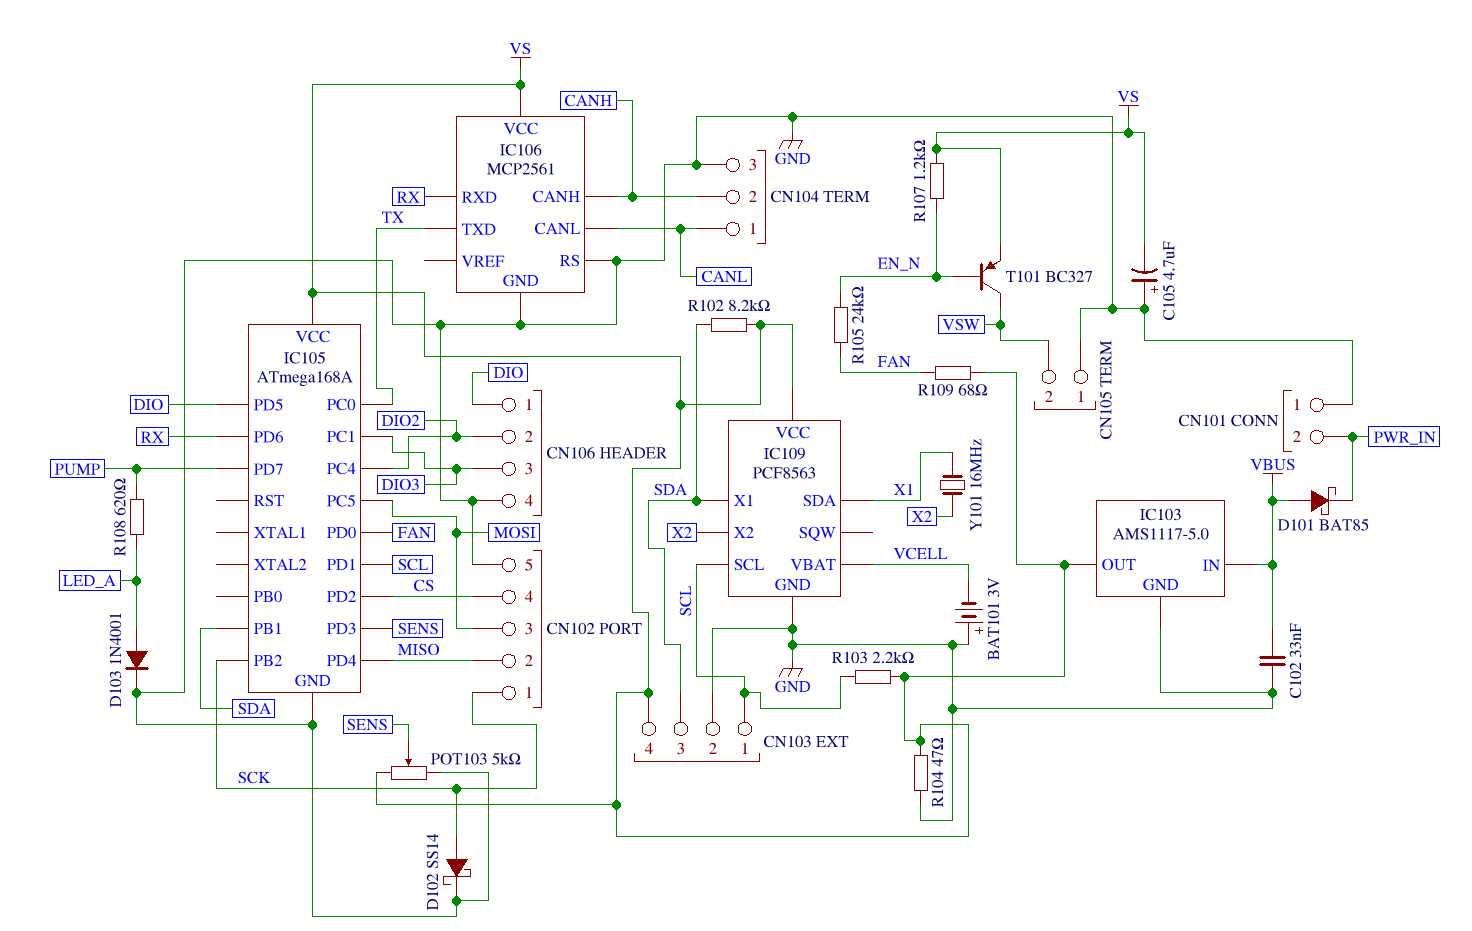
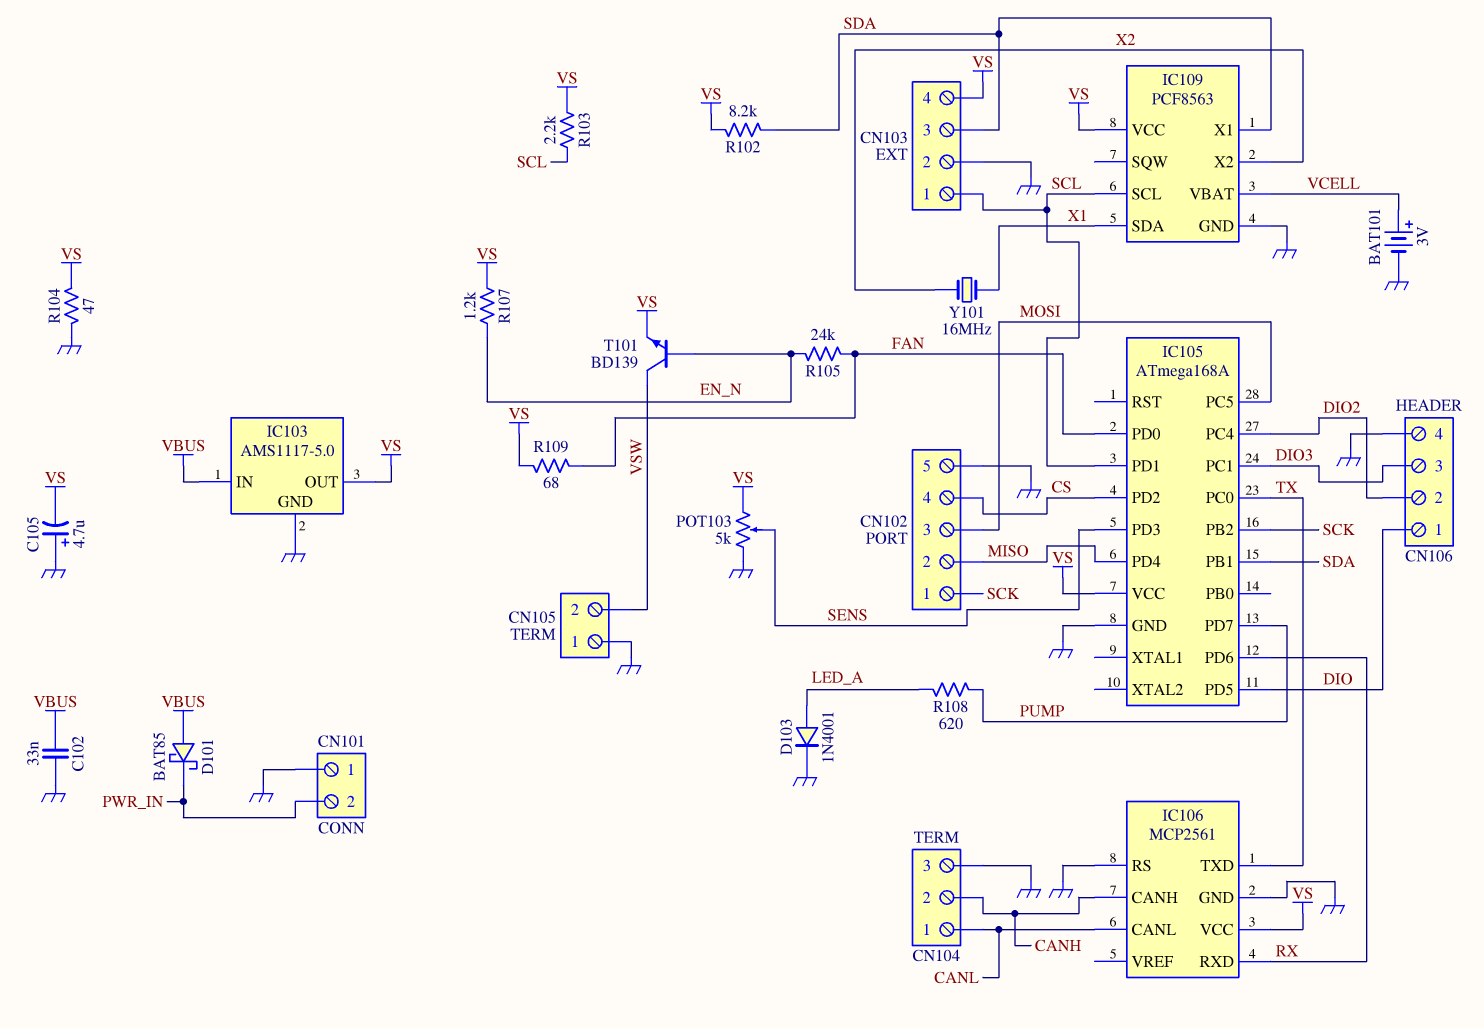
BAT101: 3V (plus GND, minus VCELL) -> 3V (plus VCELL, minus GND)
D102: schottky SS14 (A SCK, K GND) -> none
T101: PNP BC327 (B EN_N, C VSW, E VS) -> NPN BD139 (B EN_N, C VSW, E VS)

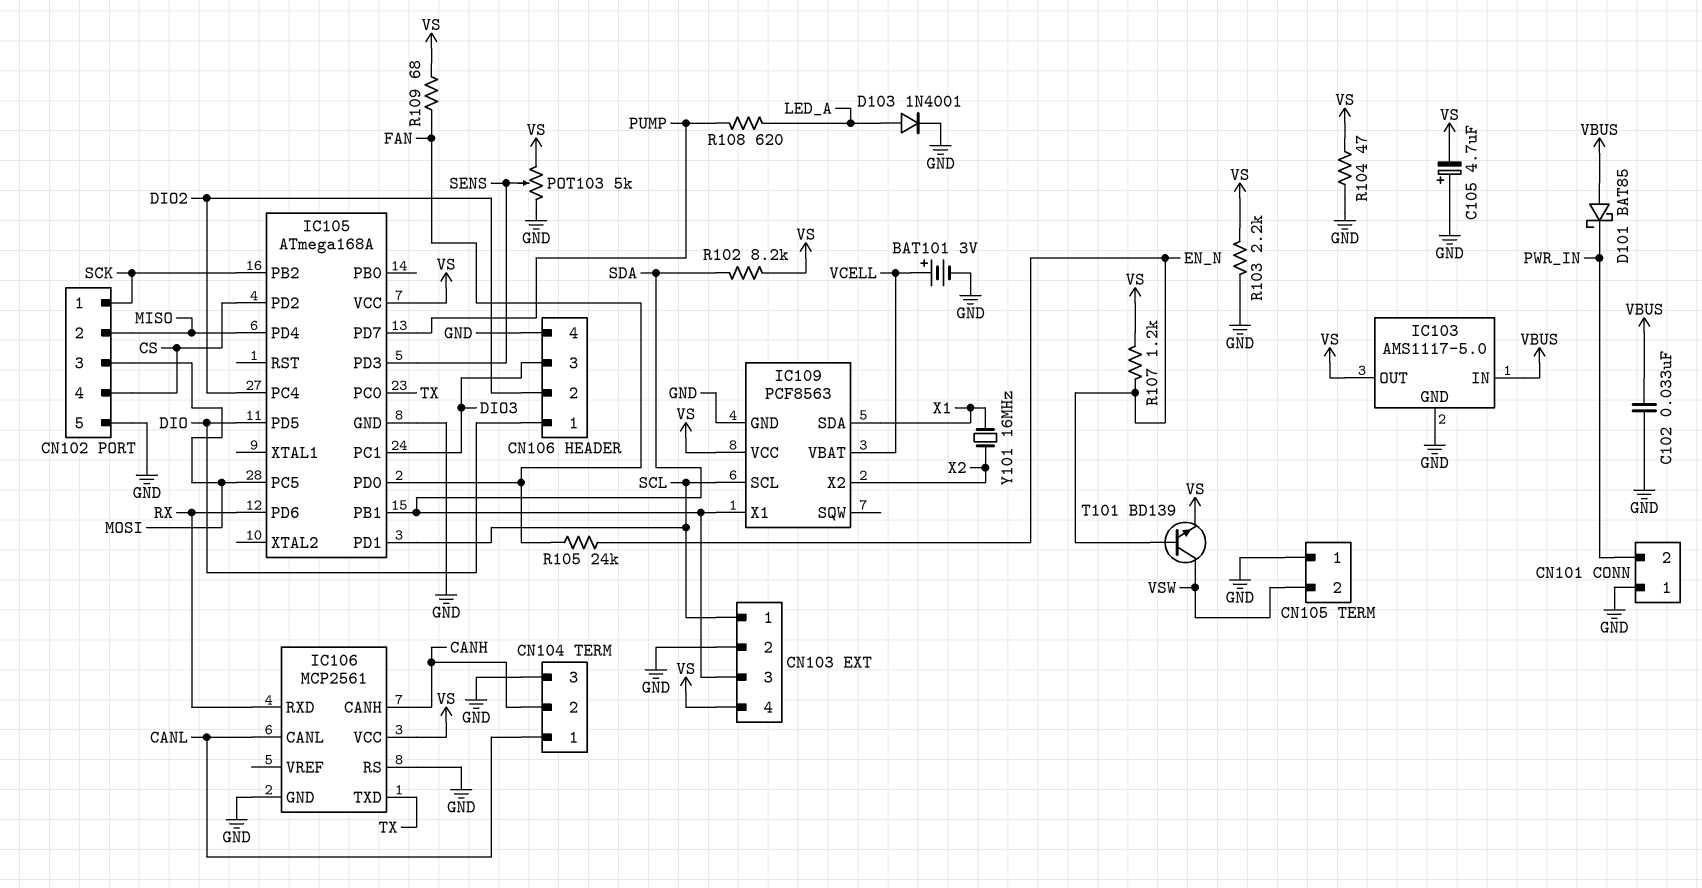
R103: 2.2k (SCL, VS) -> 2.2k (GND, VS)

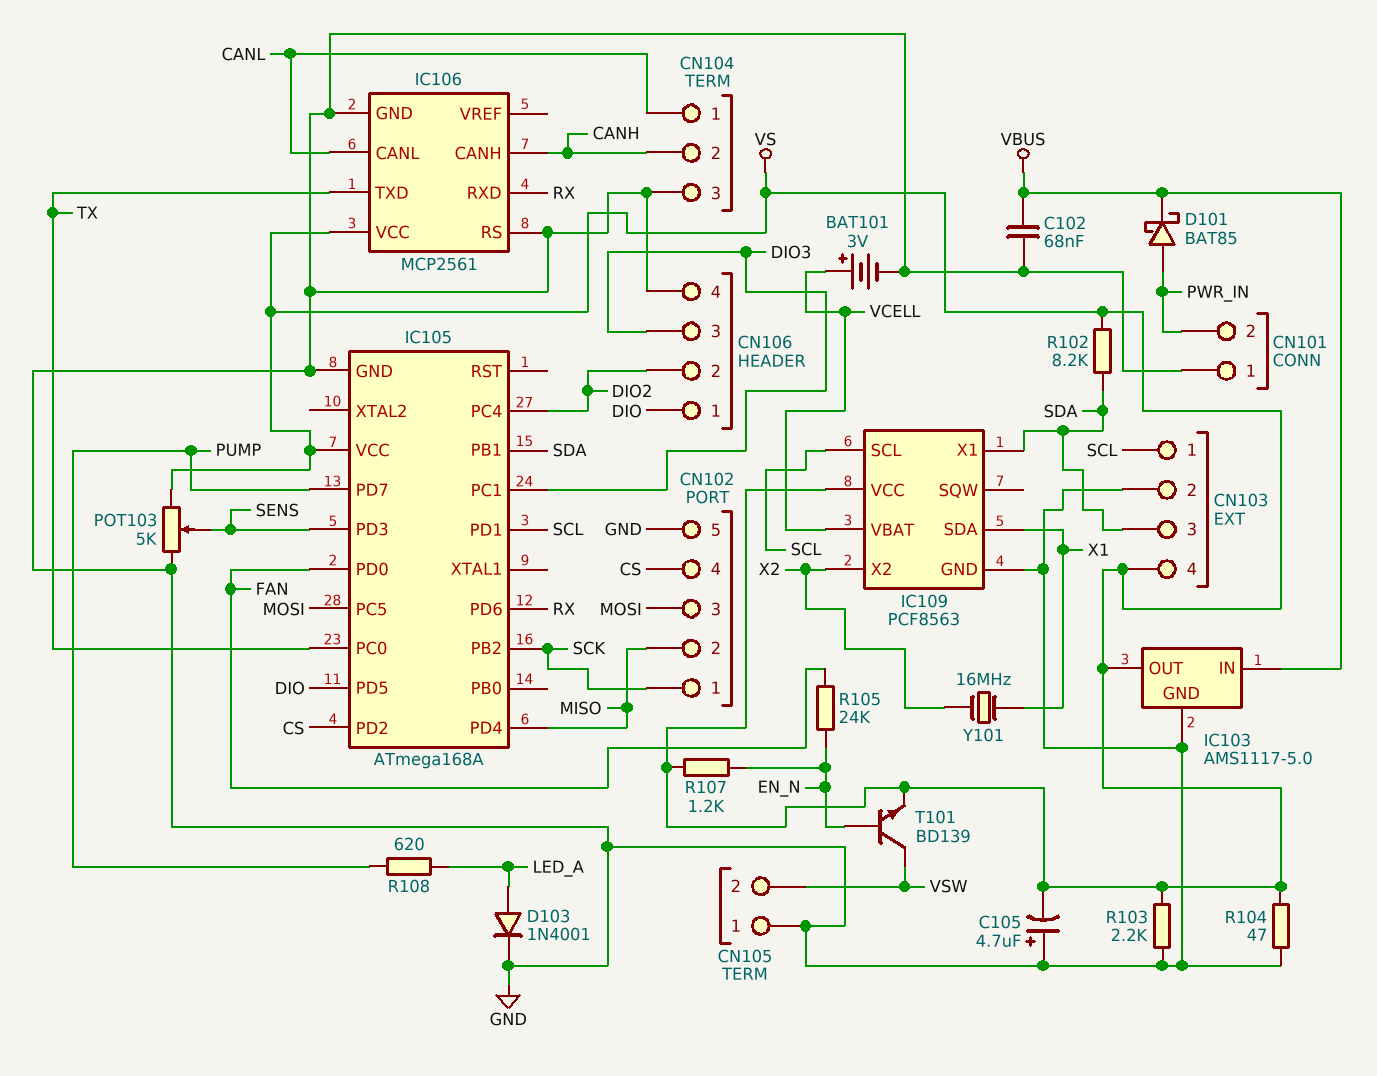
C102: 33nF (GND, VBUS) -> 68nF (GND, VBUS)
D101: schottky BAT85 (A VBUS, K PWR_IN) -> schottky BAT85 (A PWR_IN, K VBUS)
R109: 68 (FAN, VS) -> none

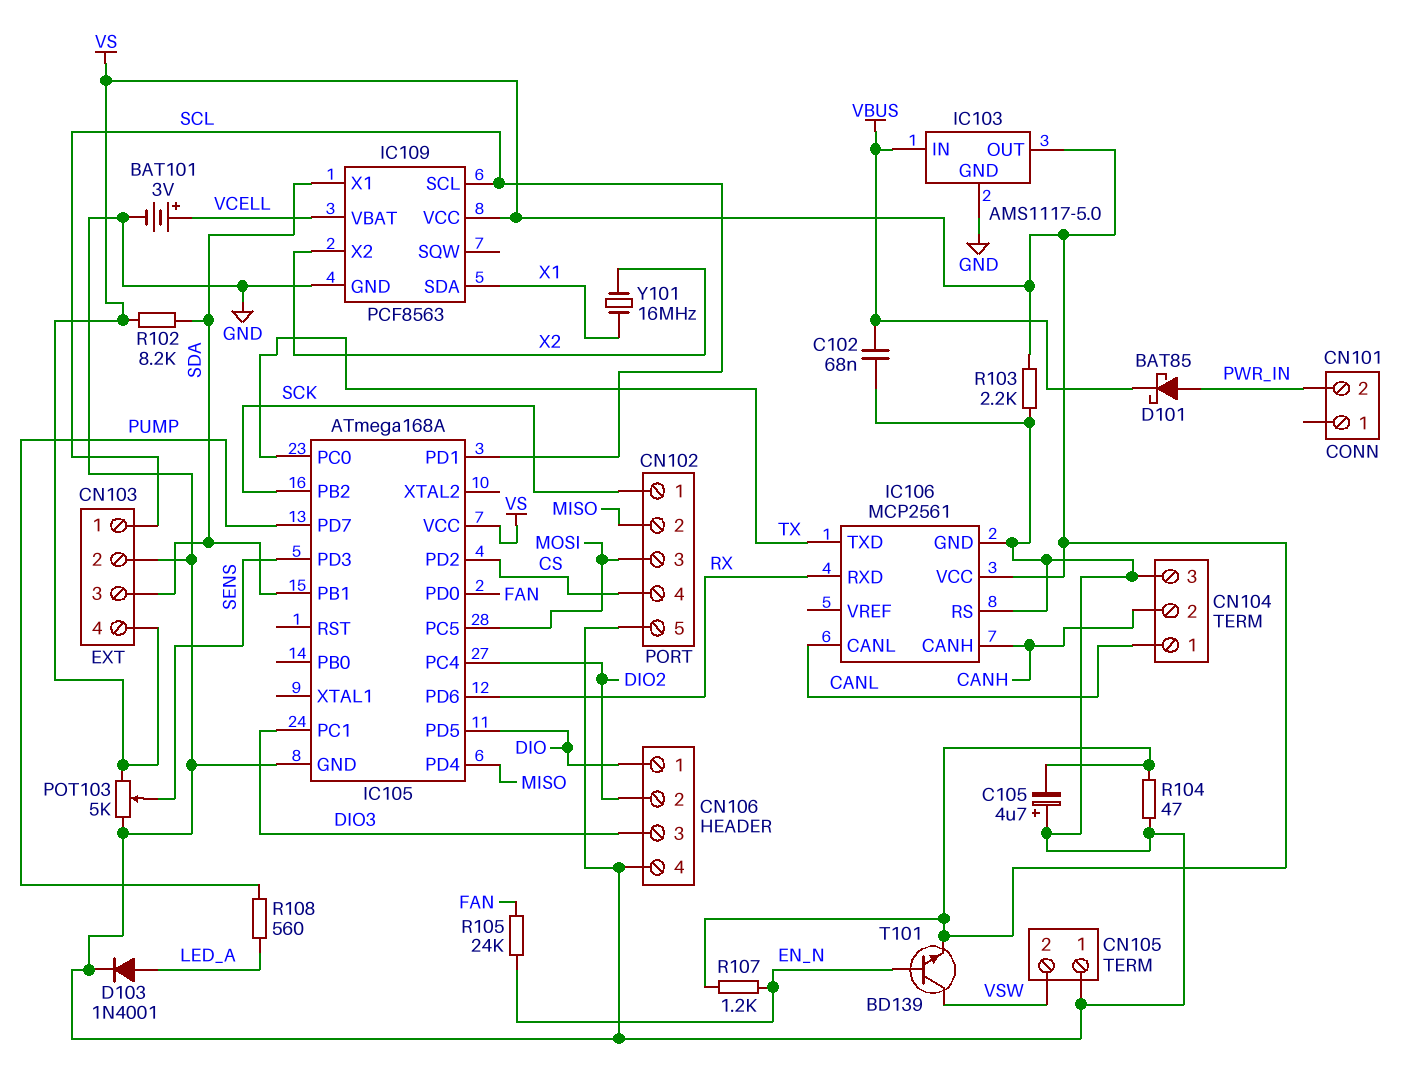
CN101 pin 1: GND -> none
R108: 620 (LED_A, PUMP) -> 560 (LED_A, PUMP)

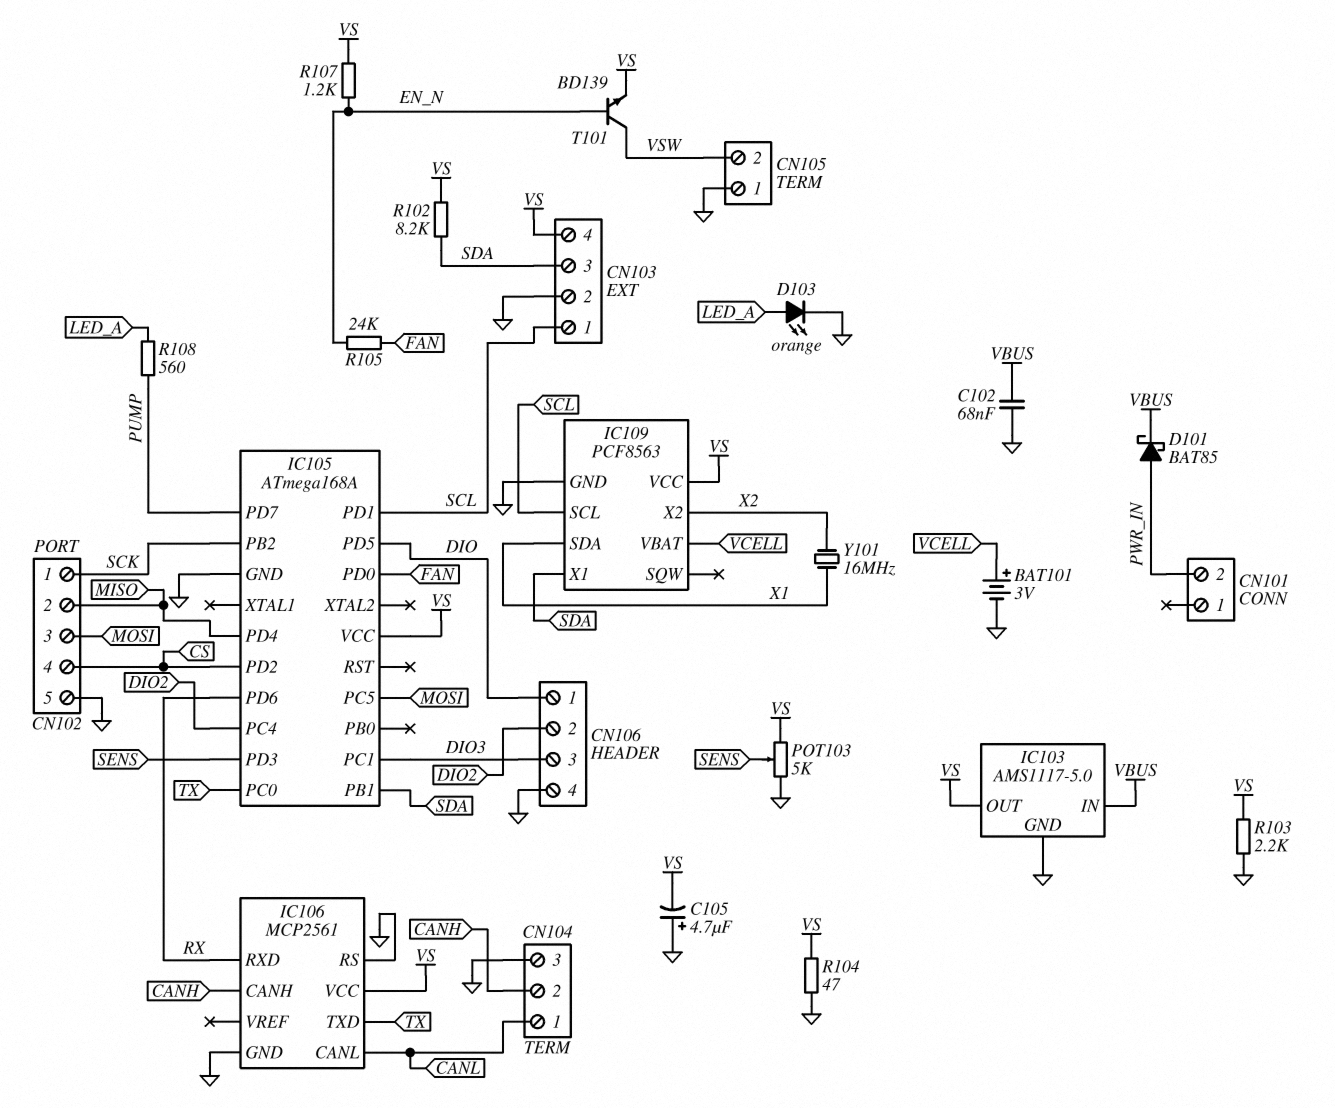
D103: diode 1N4001 (A LED_A, K GND) -> LED orange (A LED_A, K GND)

